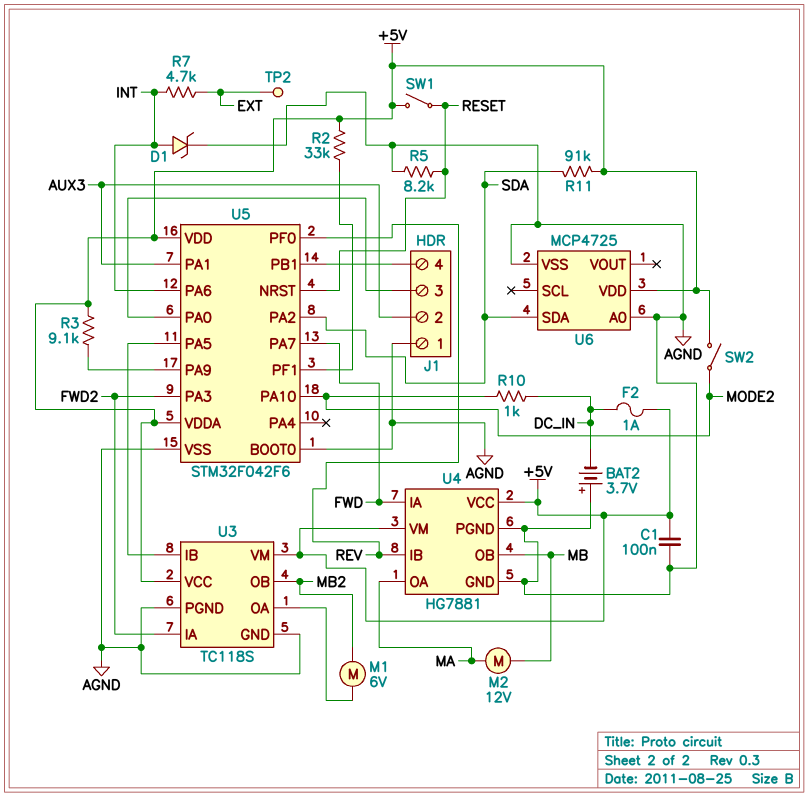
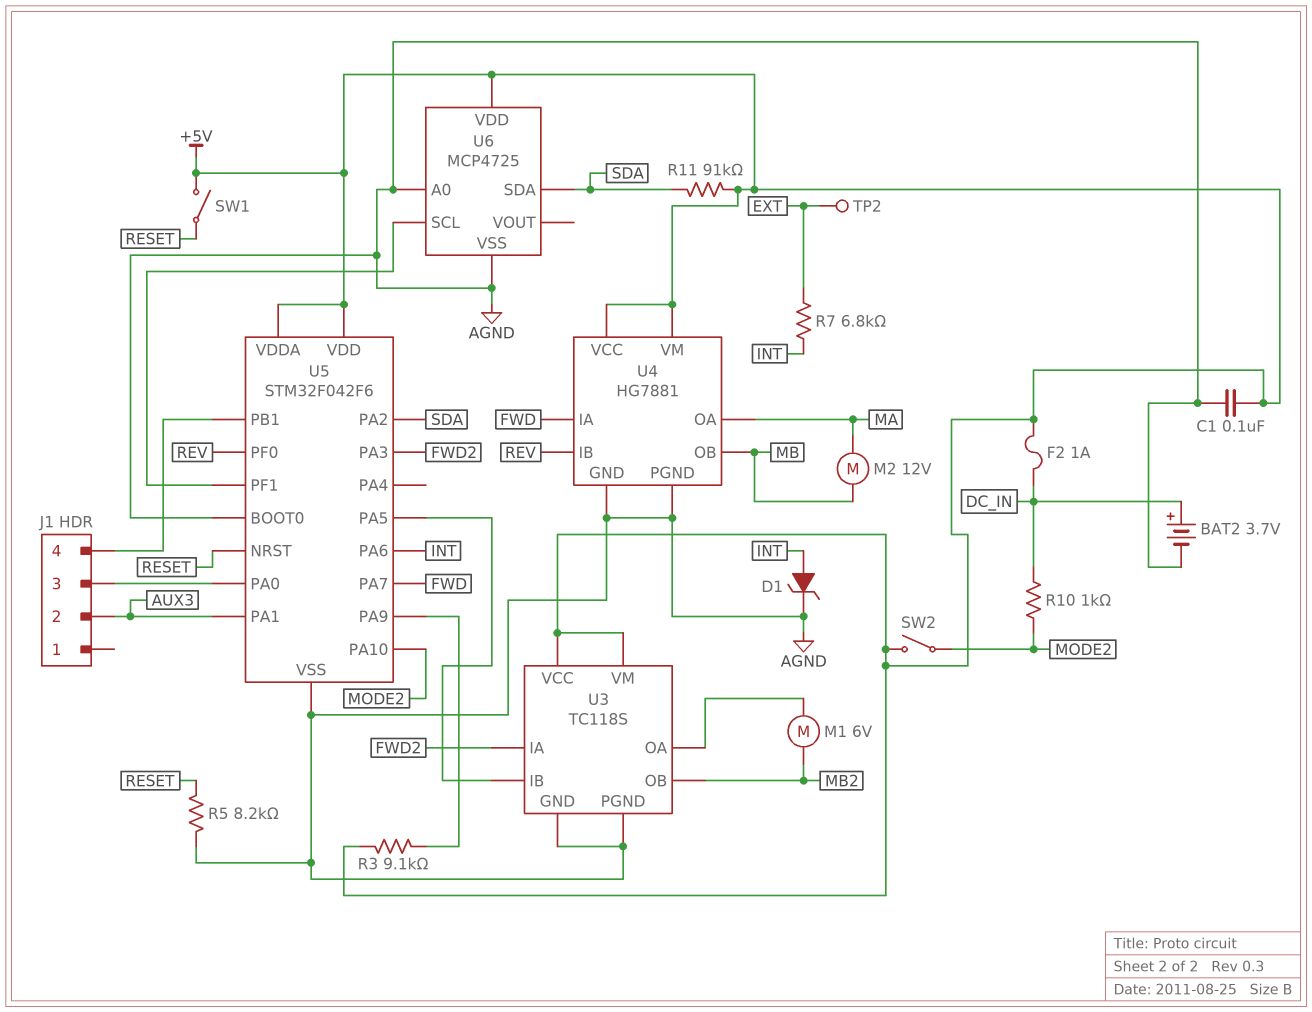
BAT2: 3.7V (plus AGND, minus DC_IN) -> 3.7V (plus DC_IN, minus AGND)
J1 pin 1: AGND -> none
R2: 33k (+5V, U5/PF1) -> none
R7: 4.7k (EXT, INT) -> 6.8k (EXT, INT)
U6 pin SCL: none -> U5/PF1

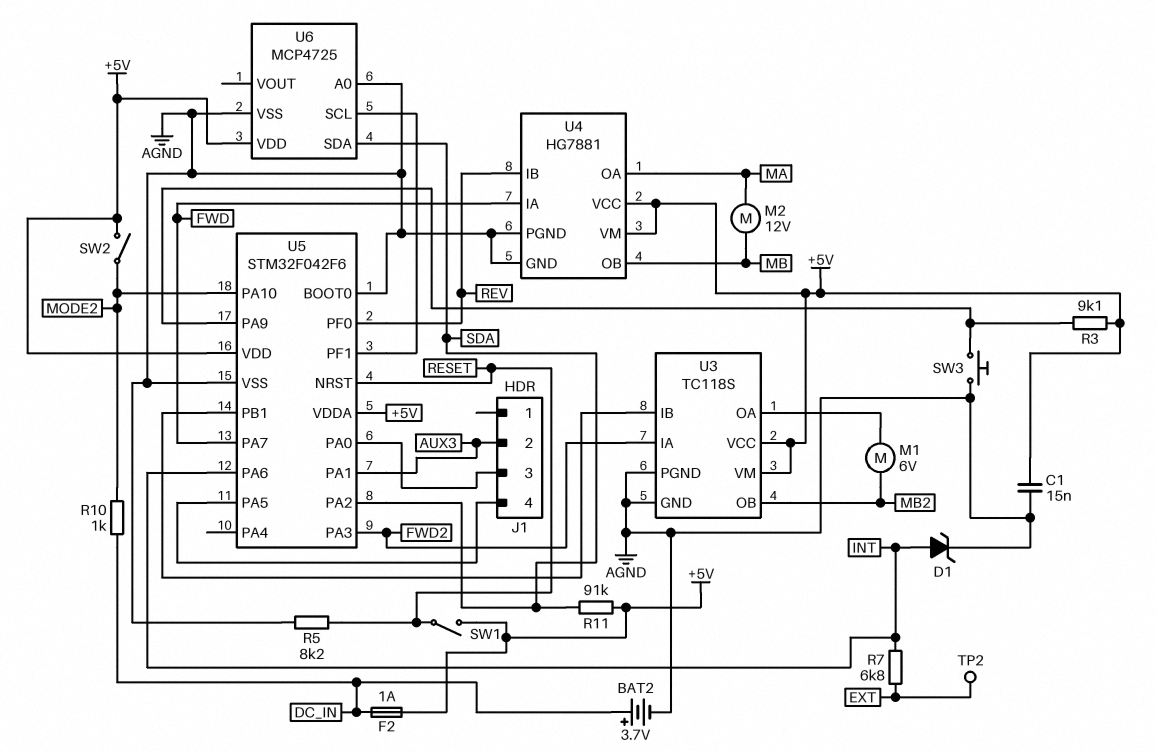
C1: 100nF (+5V, AGND) -> 15nF (+5V, AGND)
SW3: none -> button (AGND, U5/PA9)
U5 pin PA5: U3/IB -> J1/4
U5 pin PB1: J1/4 -> U3/IB

